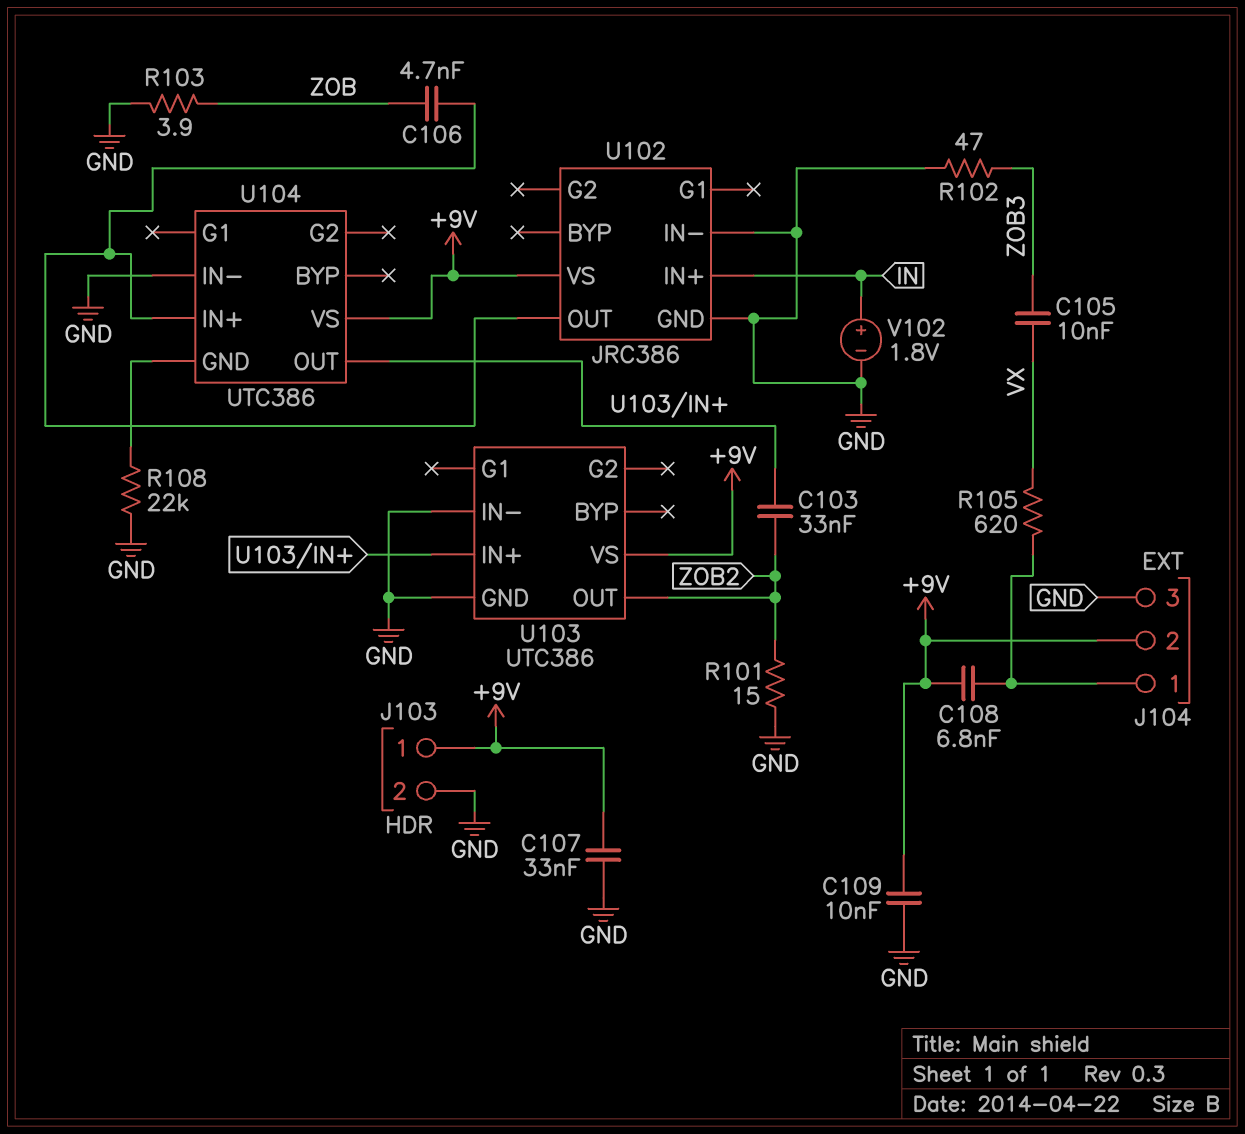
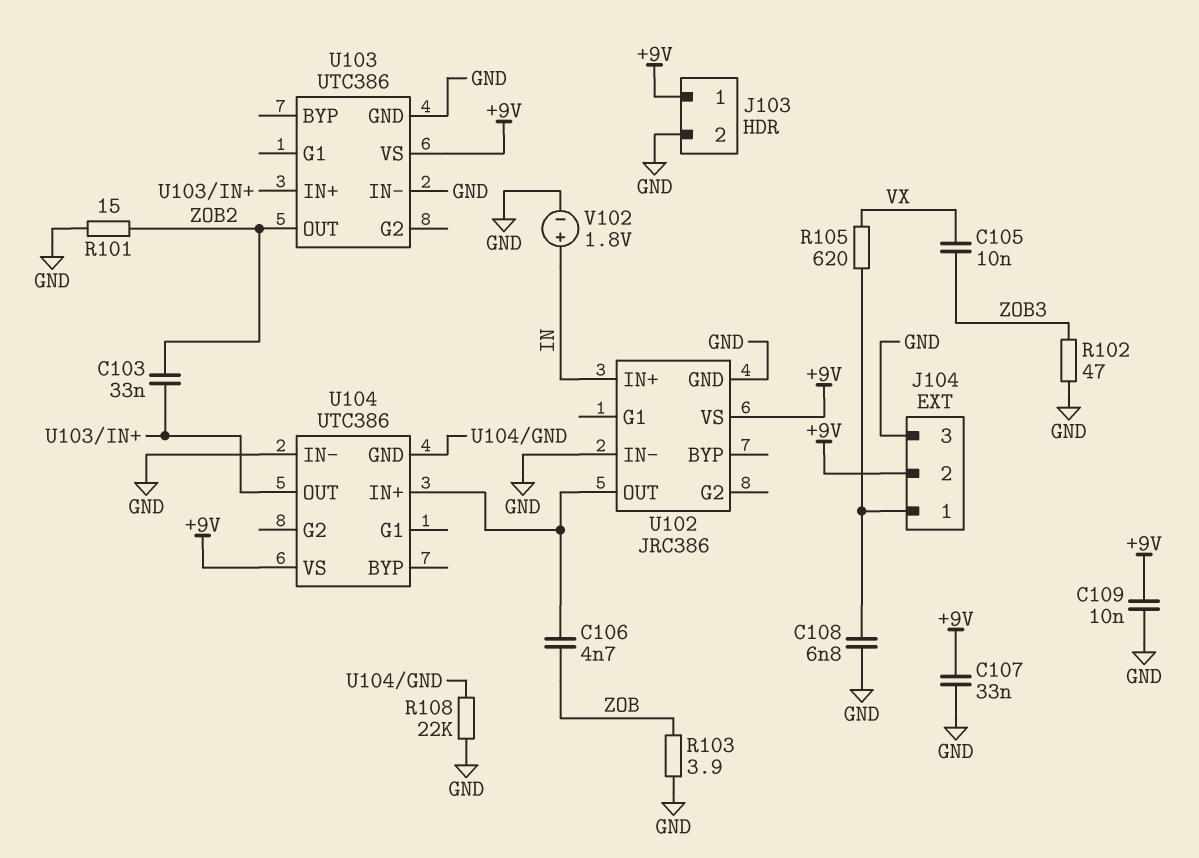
C108: 6.8nF (+9V, J104/1) -> 6.8nF (GND, J104/1)

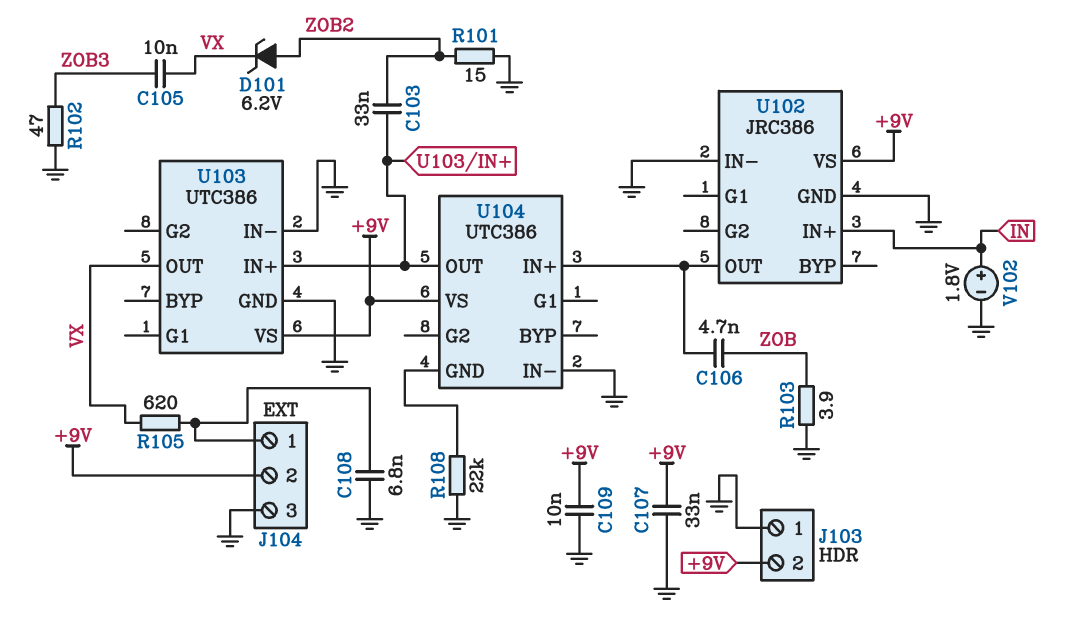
D101: none -> zener 6.2V (A ZOB2, K VX)
J103 pin 1: +9V -> GND
J103 pin 2: GND -> +9V
U103 pin OUT: ZOB2 -> VX

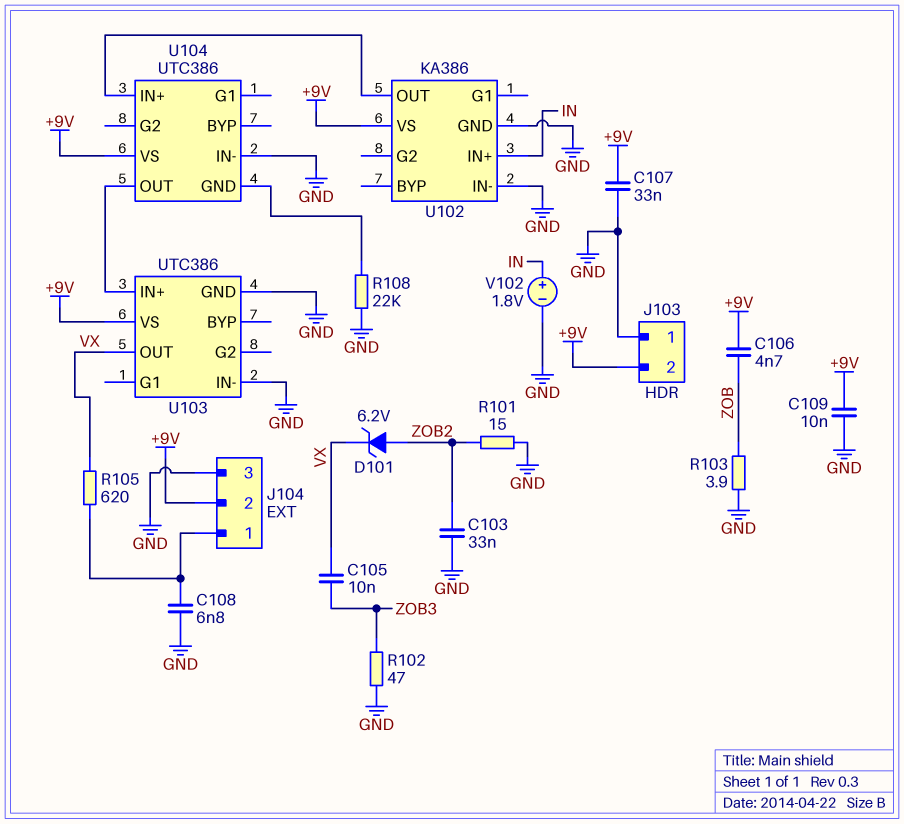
C103: 33nF (U103/IN+, ZOB2) -> 33nF (GND, ZOB2)
C106: 4.7nF (U102/OUT, ZOB) -> 4.7nF (+9V, ZOB)
U102: JRC386 -> KA386

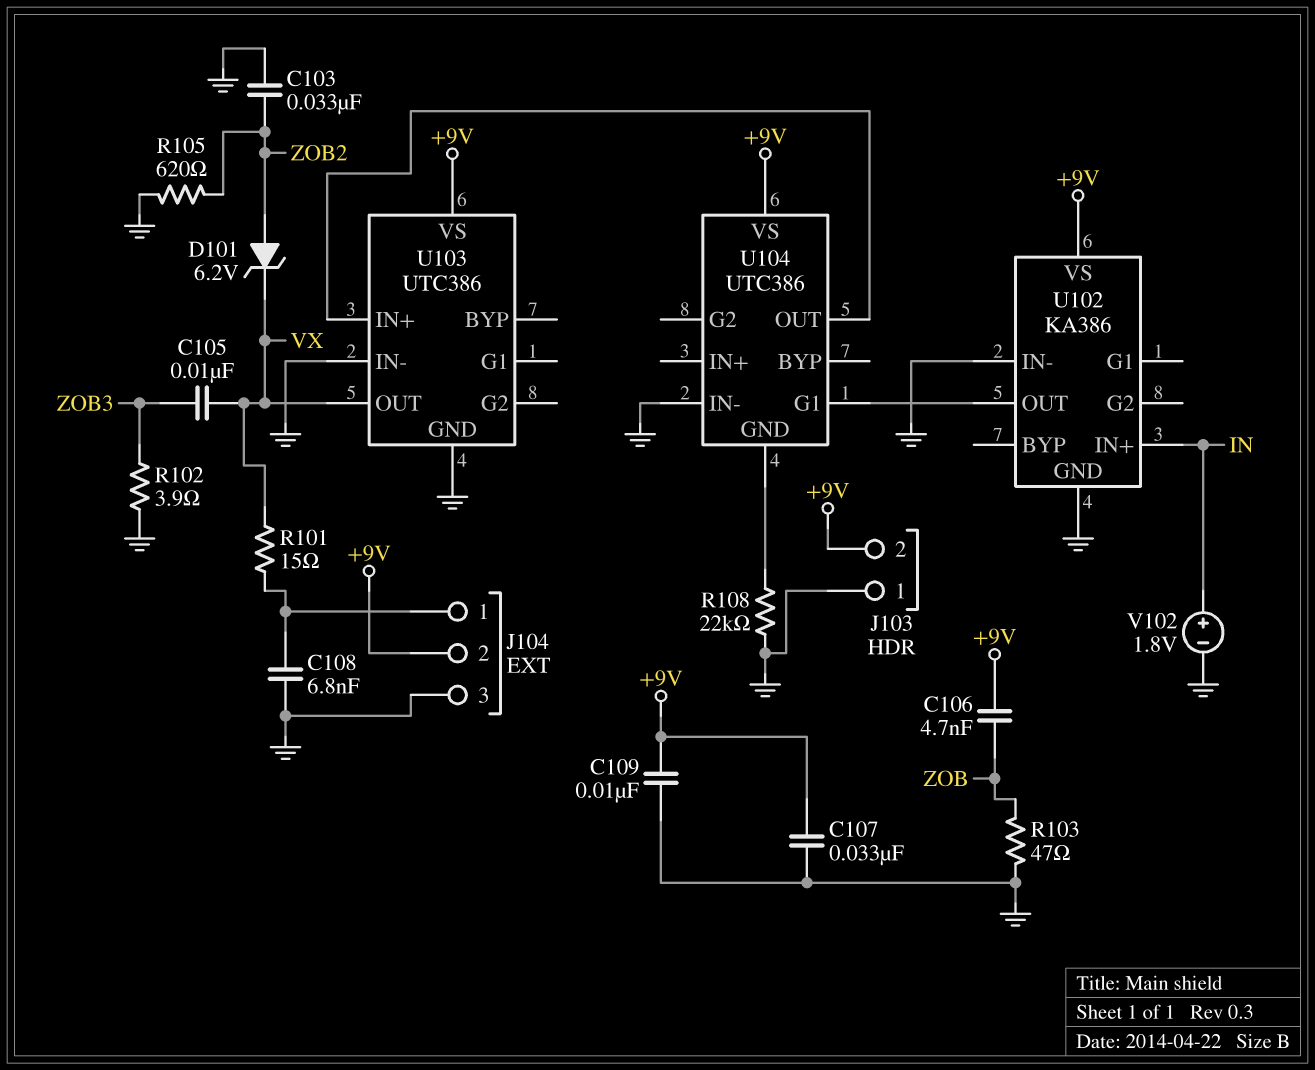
R101: 15 (GND, ZOB2) -> 15 (J104/1, VX)
R102: 47 (GND, ZOB3) -> 3.9 (GND, ZOB3)
R103: 3.9 (GND, ZOB) -> 47 (GND, ZOB)
R105: 620 (J104/1, VX) -> 620 (GND, ZOB2)
U104 pin G1: none -> U102/OUT
U104 pin IN+: U102/OUT -> none

